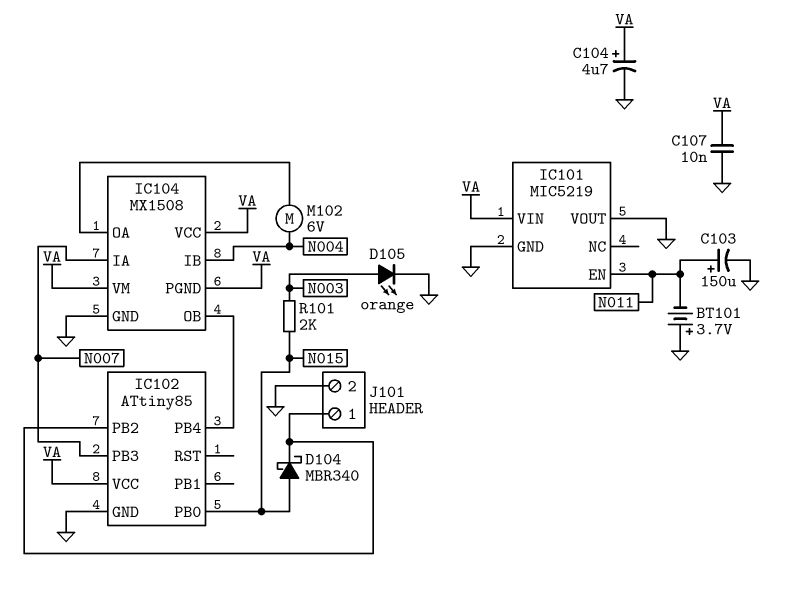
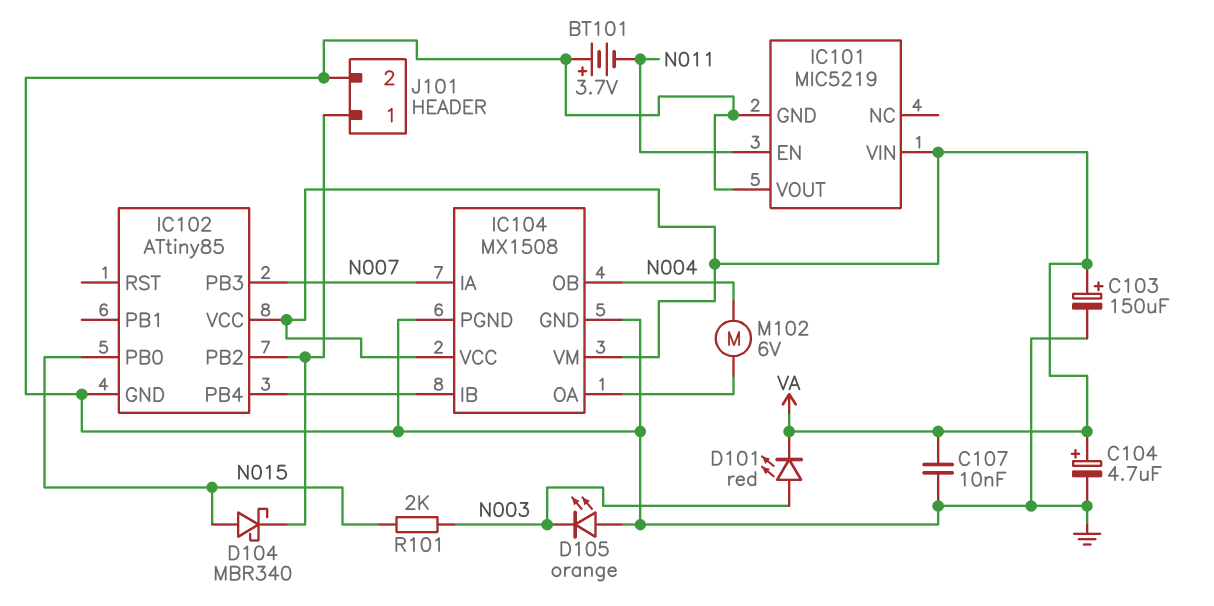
C103: 150uF (plus N011, minus GND) -> 150uF (plus VA, minus GND)
D101: none -> LED red (A N003, K VA)
D105: LED orange (A N003, K GND) -> LED orange (A GND, K N003)
IC104 pin IB: N004 -> IC102/PB4
IC104 pin OB: IC102/PB4 -> N004
IC104 pin PGND: VA -> GND

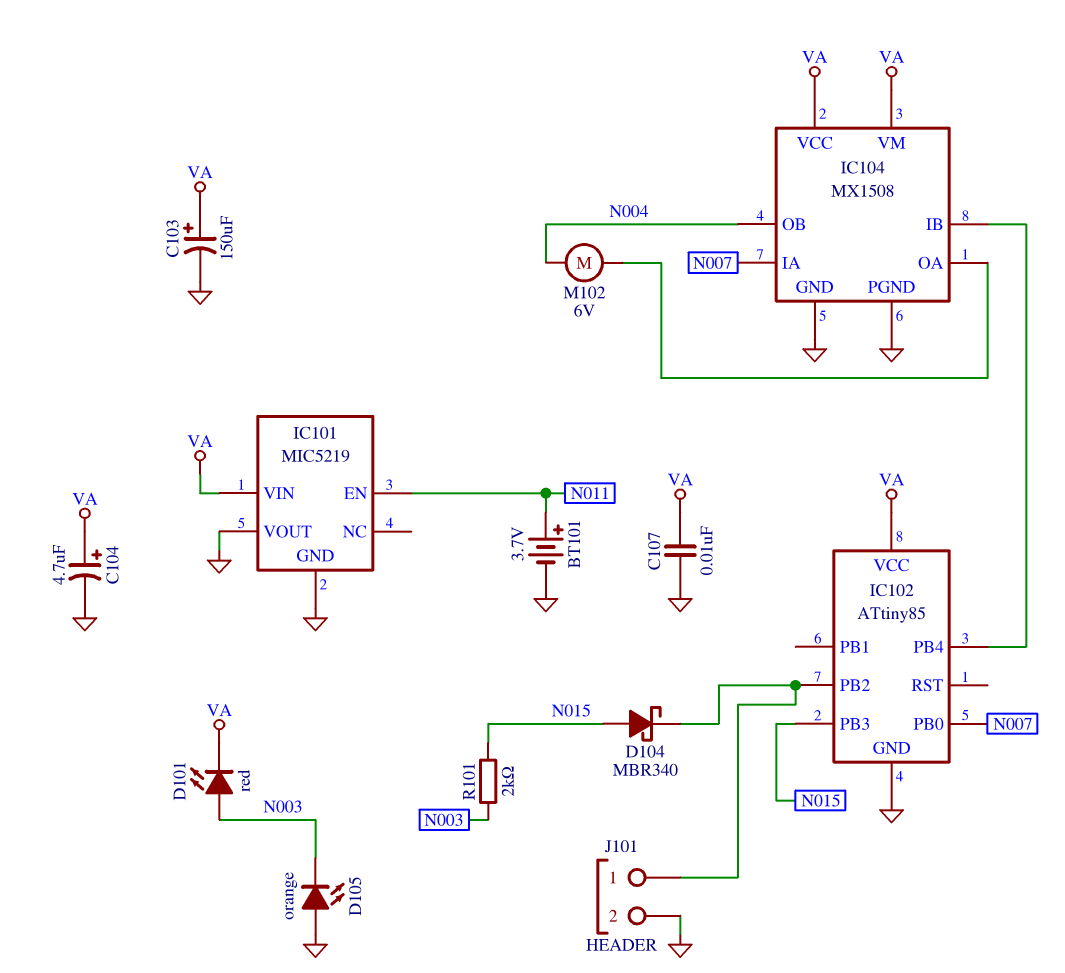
BT101: 3.7V (plus GND, minus N011) -> 3.7V (plus N011, minus GND)
IC102 pin PB0: N015 -> N007
IC102 pin PB3: N007 -> N015

